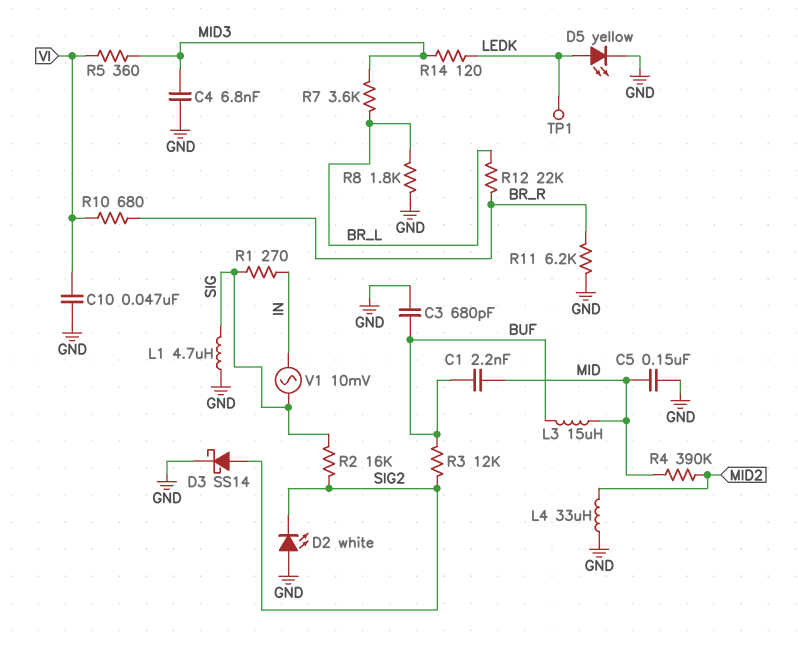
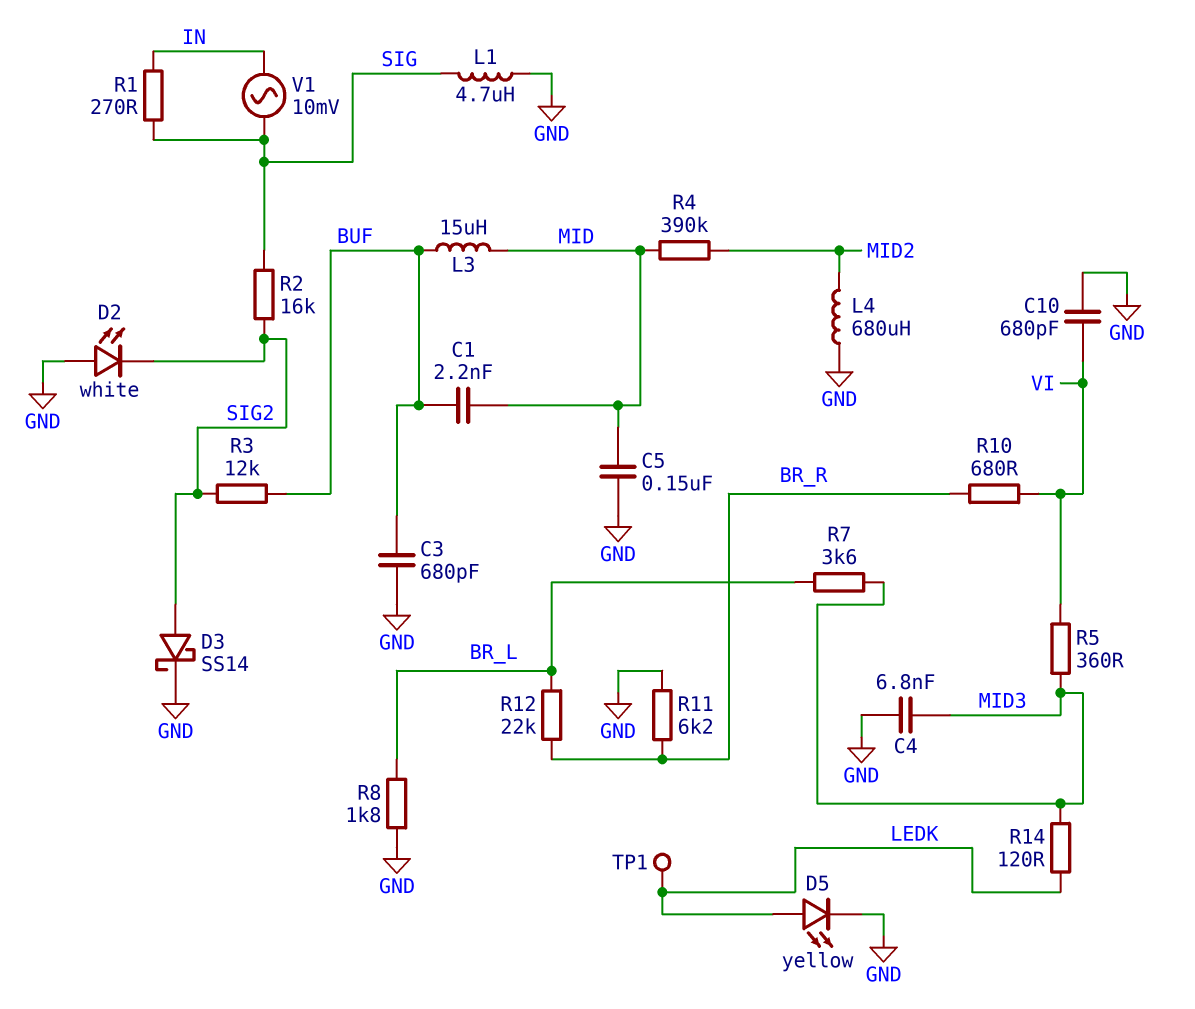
C10: 47nF (GND, VI) -> 680pF (GND, VI)
L4: 33uH (GND, MID2) -> 680uH (GND, MID2)

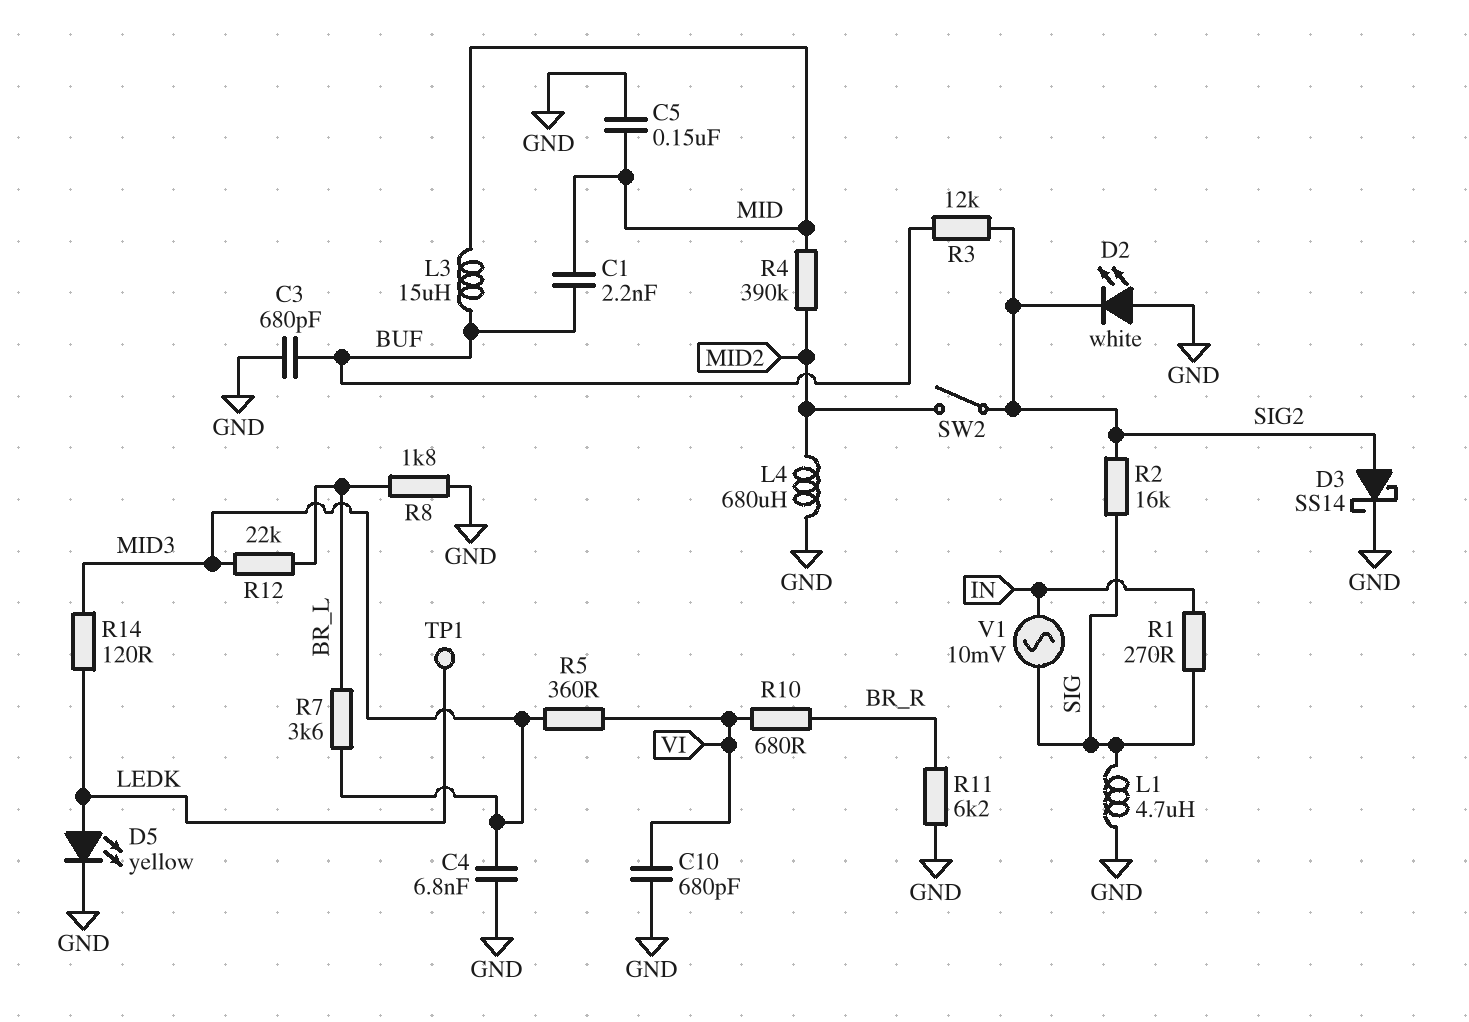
R12: 22k (BR_L, BR_R) -> 22k (BR_L, MID3)
SW2: none -> switch (MID2, SIG2)

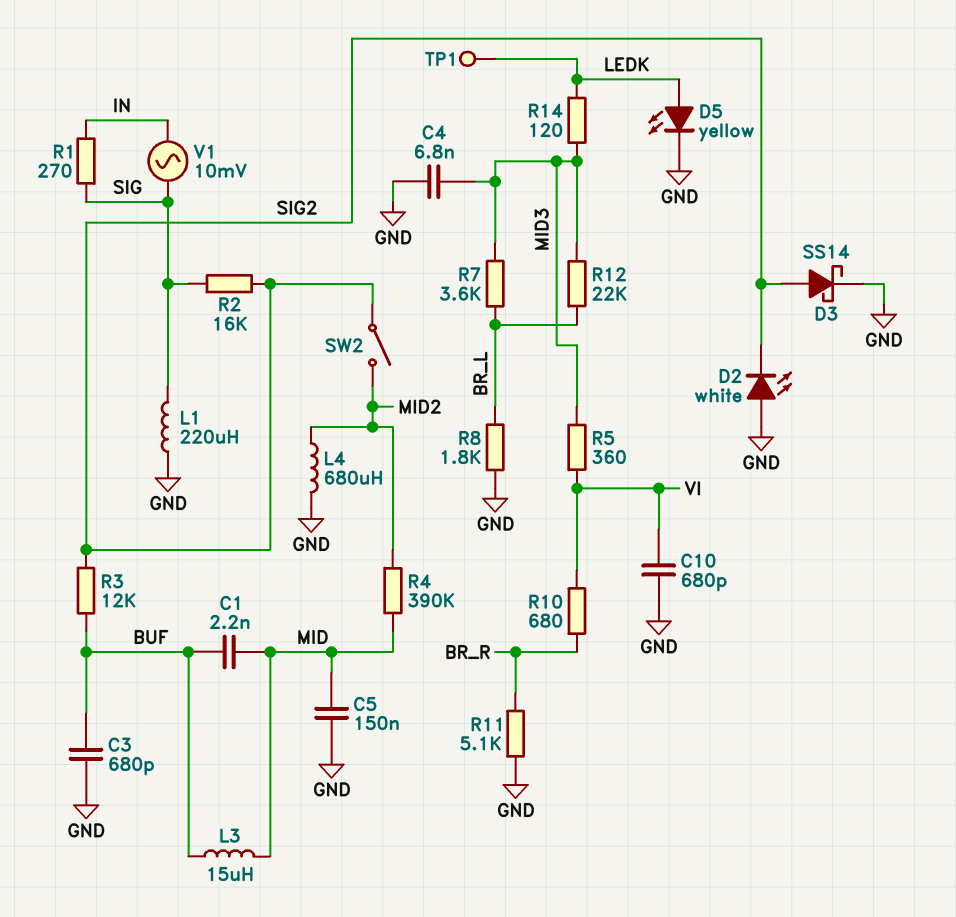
L1: 4.7uH (GND, SIG) -> 220uH (GND, SIG)
R11: 6.2k (BR_R, GND) -> 5.1k (BR_R, GND)

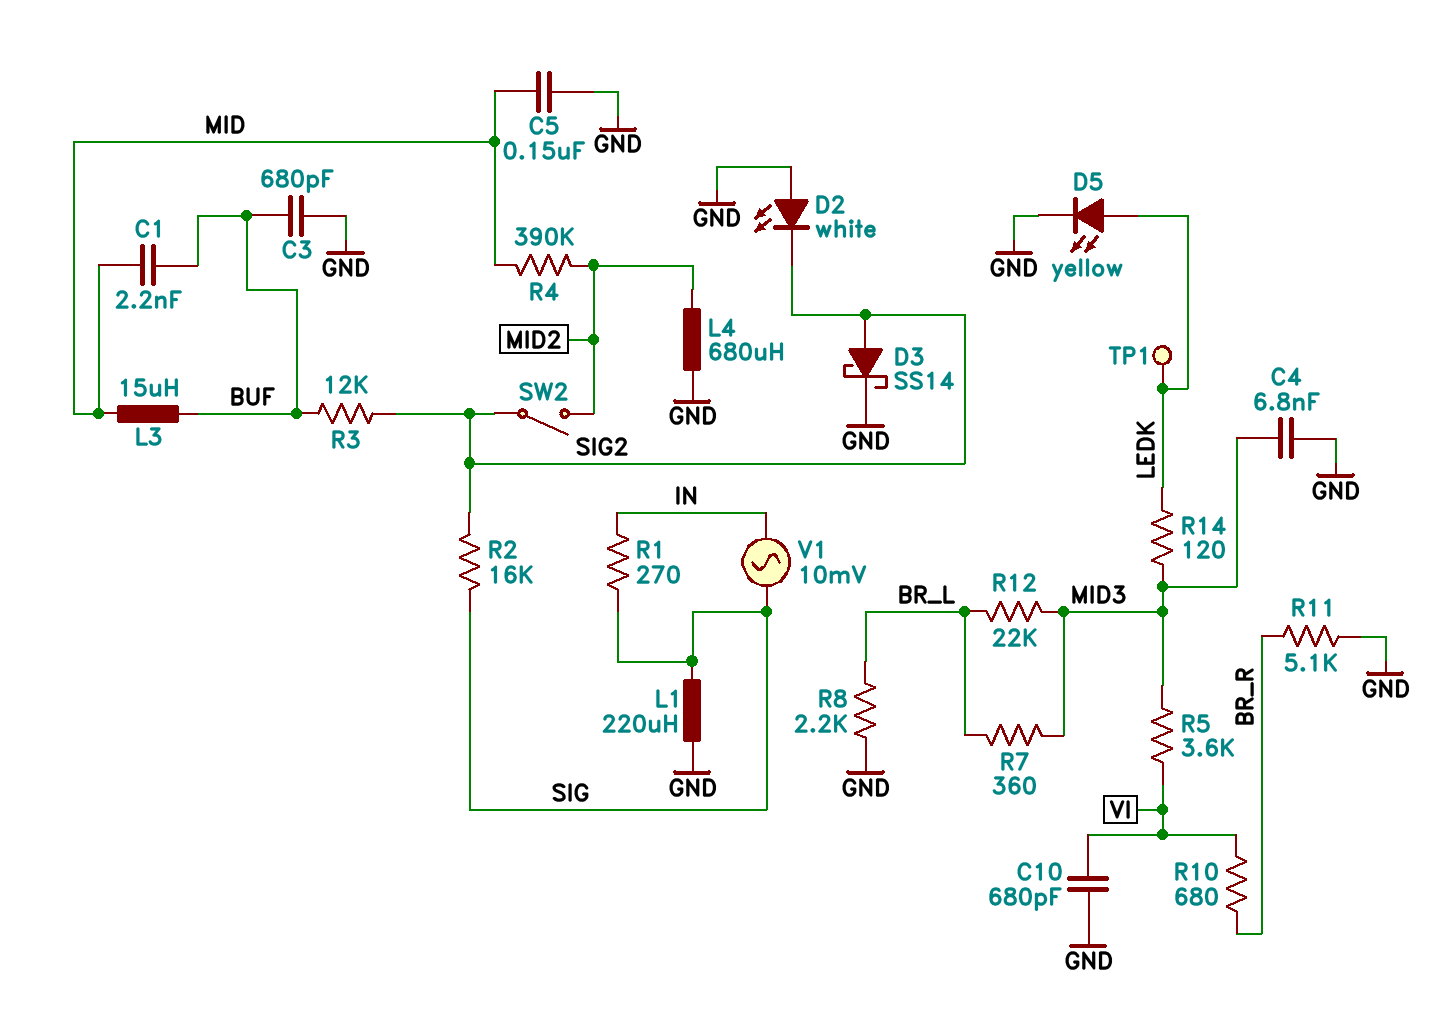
R5: 360 (MID3, VI) -> 3.6k (MID3, VI)
R7: 3.6k (BR_L, MID3) -> 360 (BR_L, MID3)
R8: 1.8k (BR_L, GND) -> 2.2k (BR_L, GND)

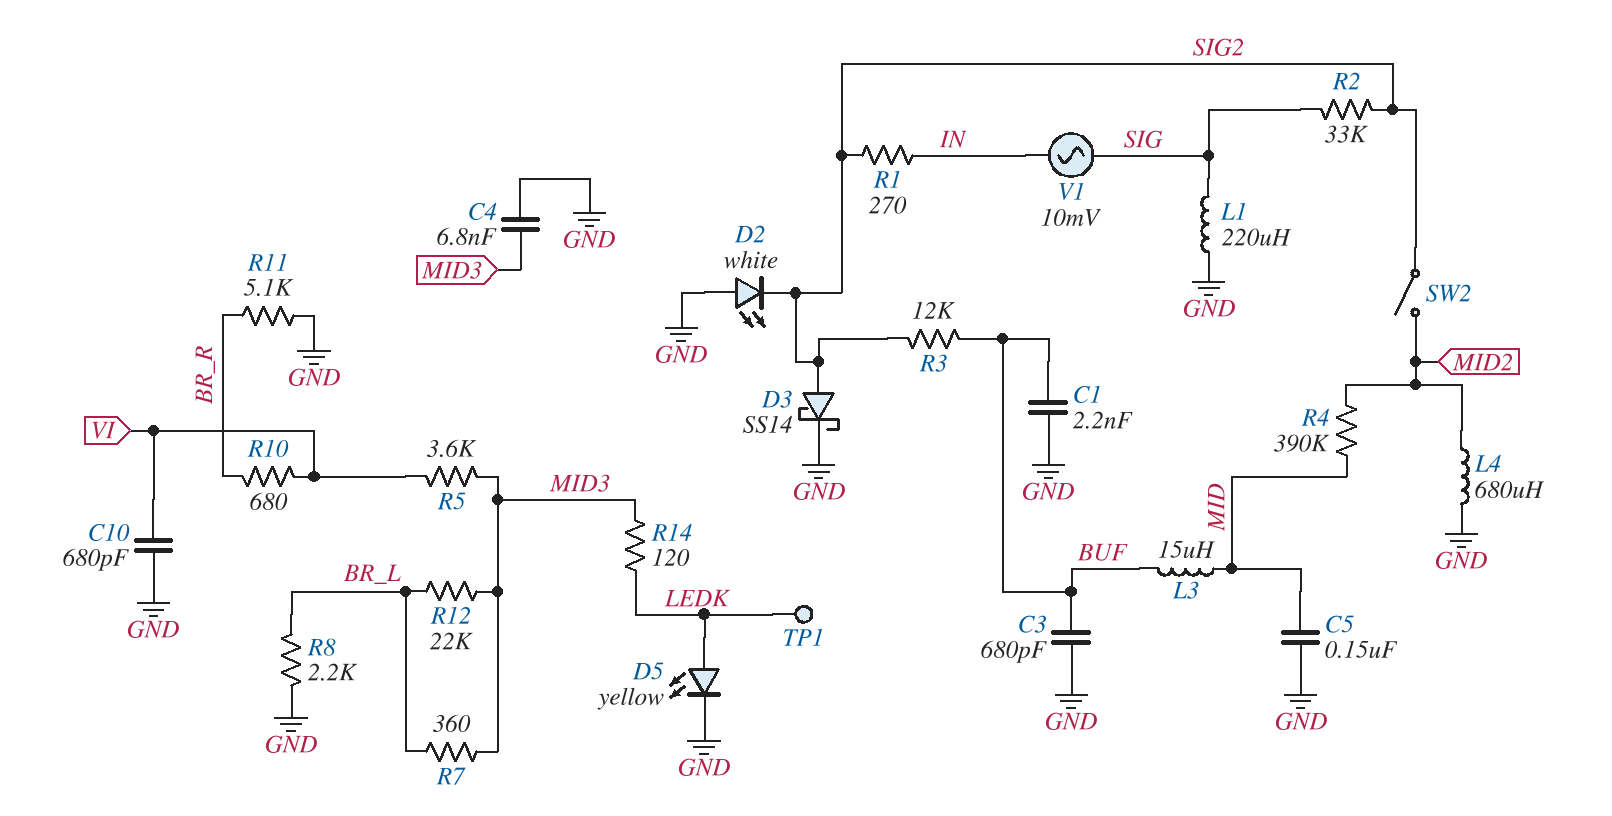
C1: 2.2nF (BUF, MID) -> 2.2nF (BUF, GND)
R1: 270 (IN, SIG) -> 270 (IN, SIG2)
R2: 16k (SIG, SIG2) -> 33k (SIG, SIG2)

